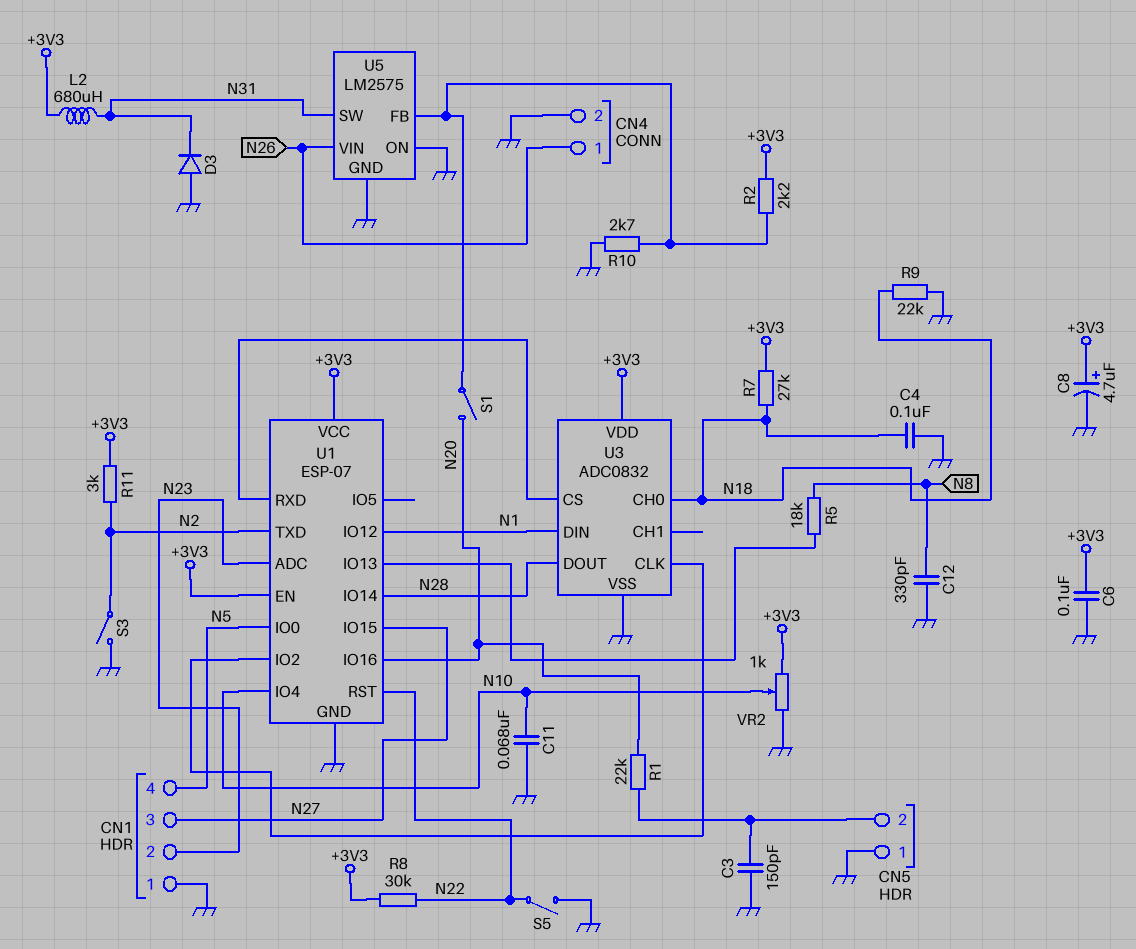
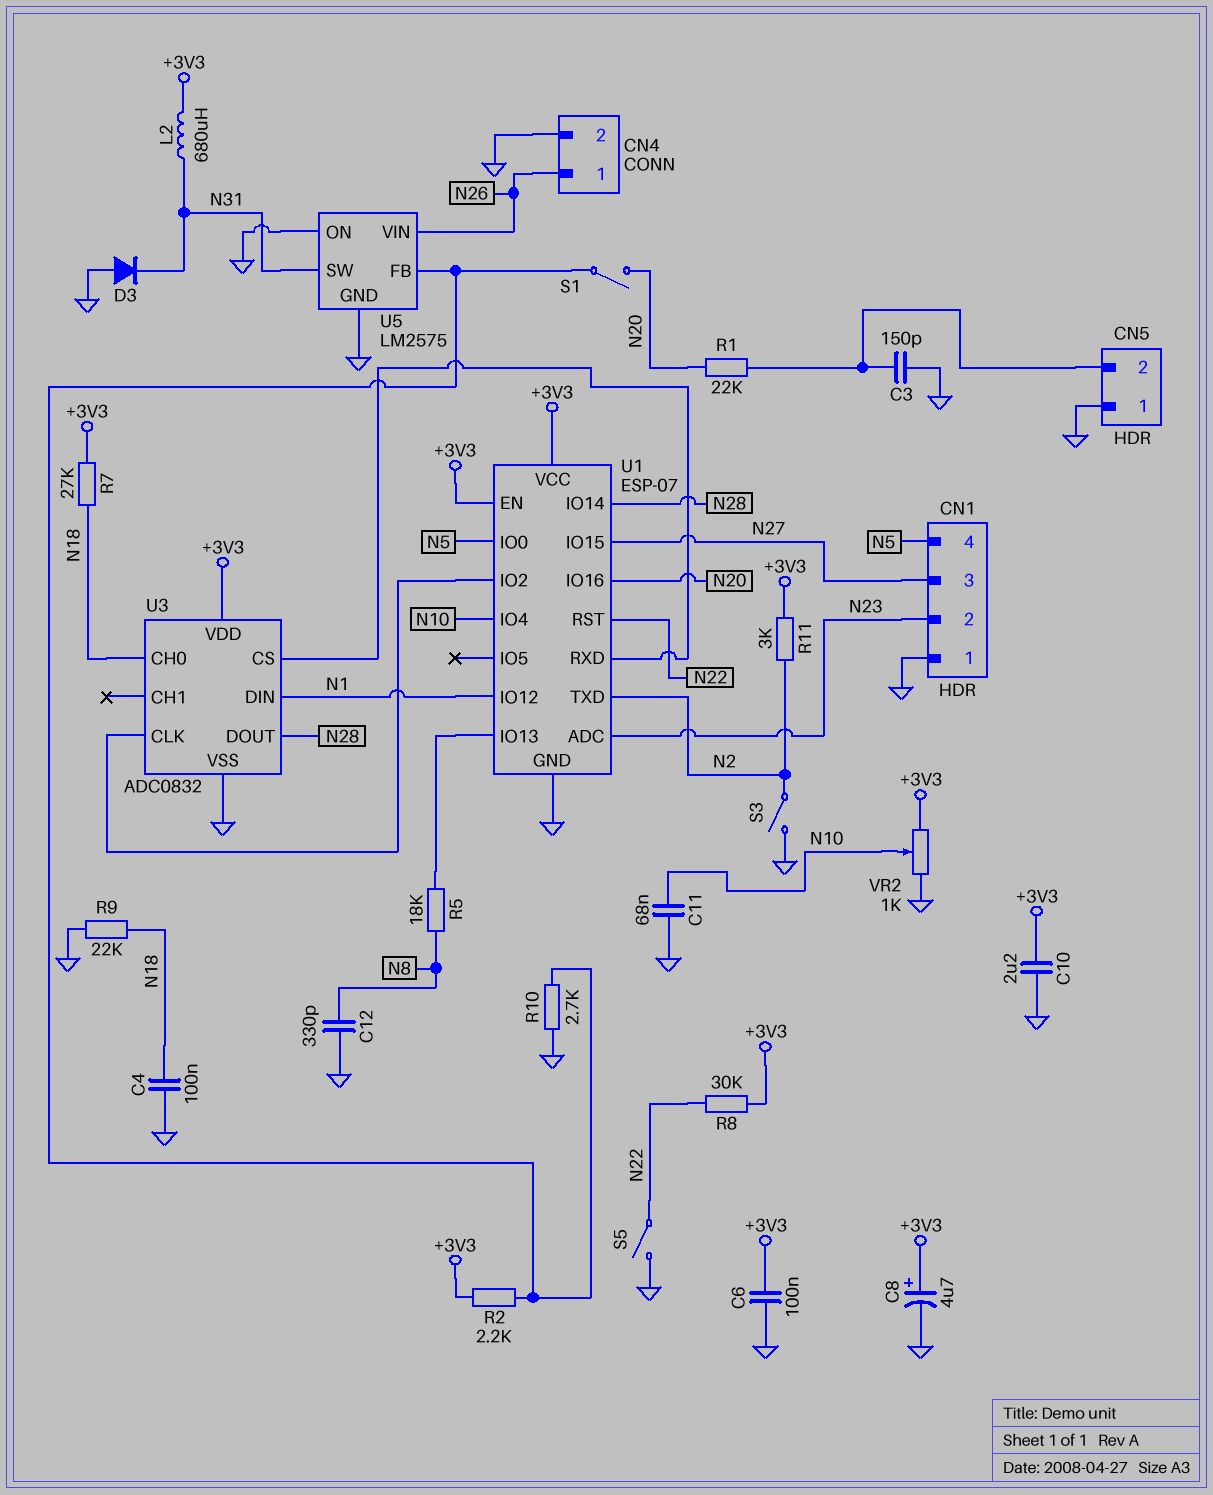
C10: none -> 2.2uF (+3V3, GND)

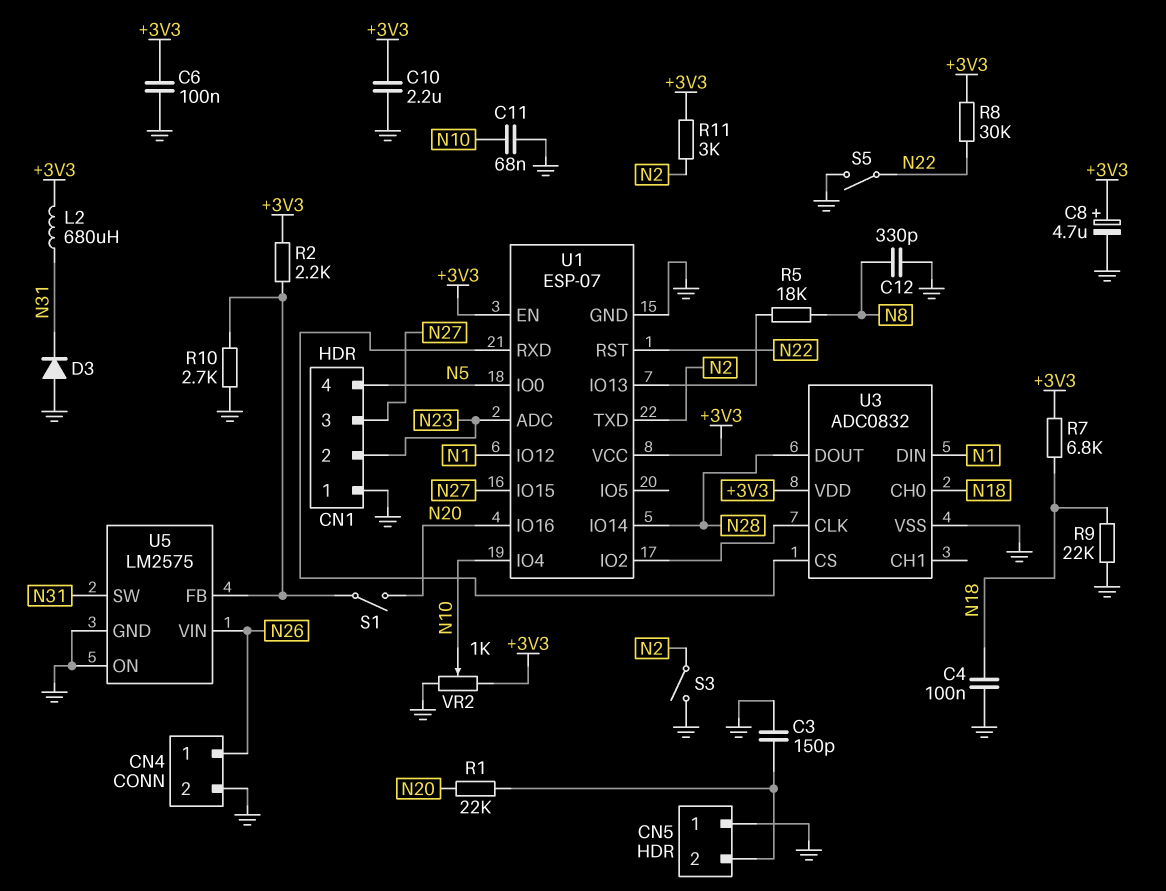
R7: 27k (+3V3, N18) -> 6.8k (+3V3, N18)

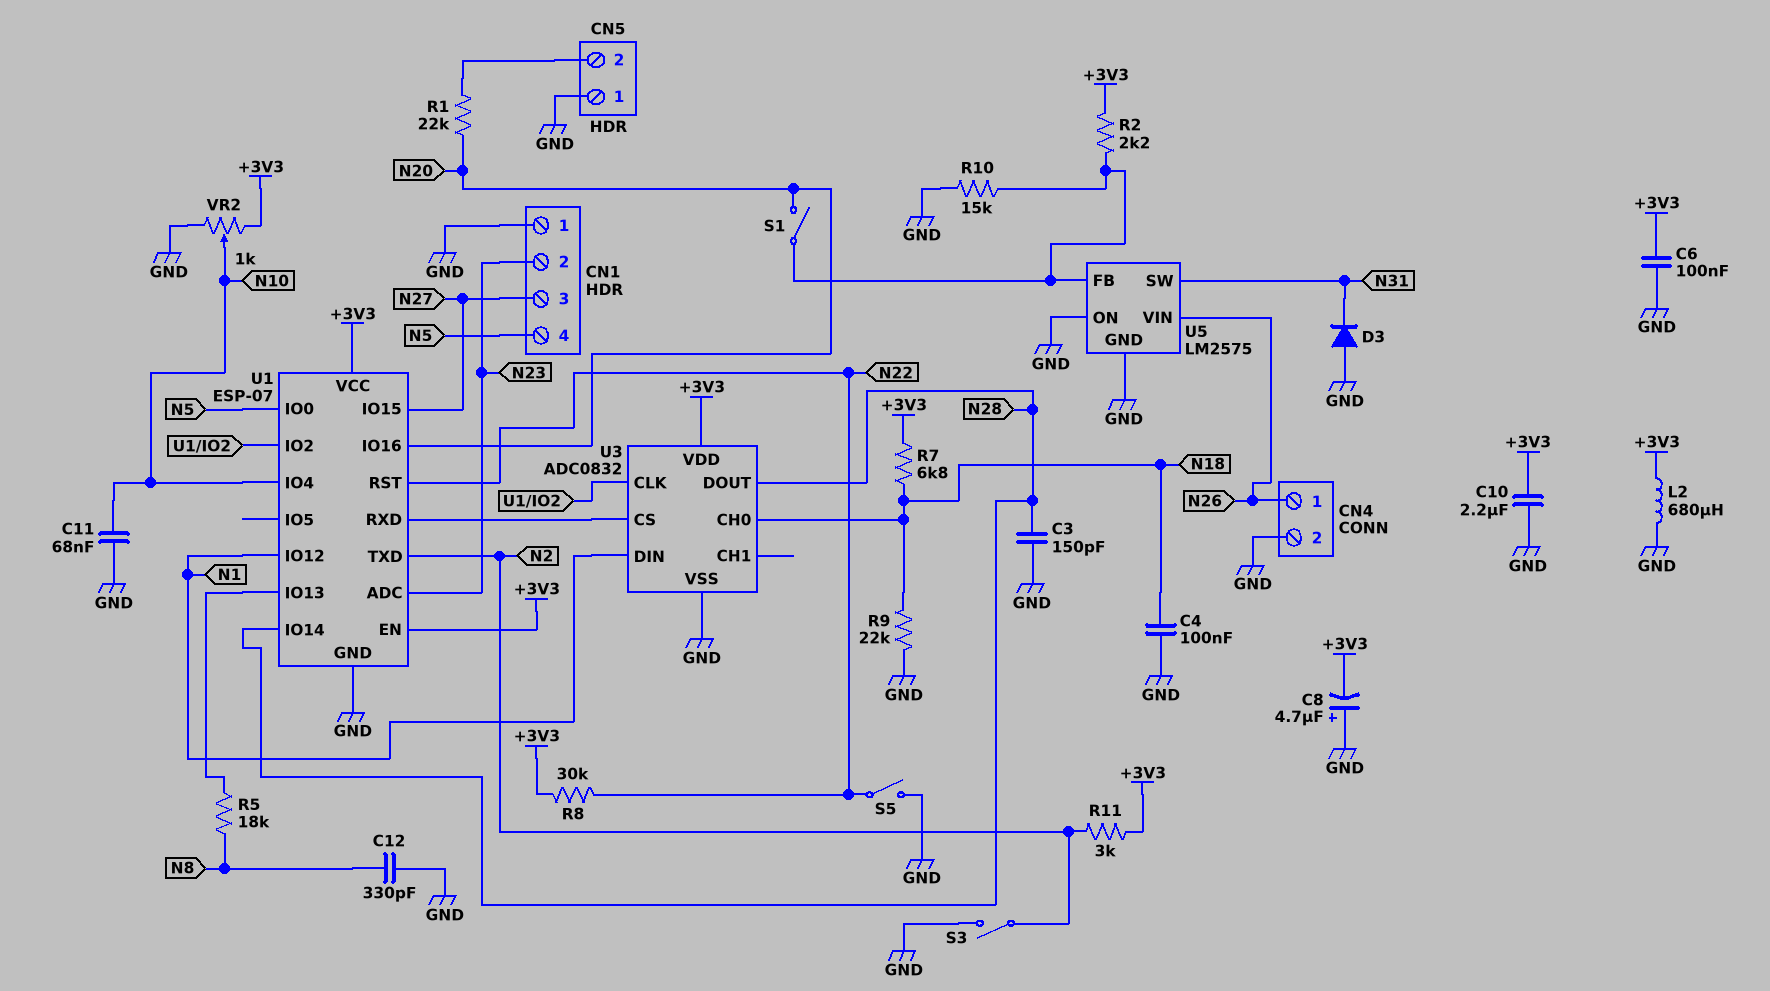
C3: 150pF (CN5/2, GND) -> 150pF (GND, N28)
C8: 4.7uF (plus +3V3, minus GND) -> 4.7uF (plus GND, minus +3V3)
L2: 680uH (+3V3, N31) -> 680uH (+3V3, GND)
R10: 2.7k (GND, U5/FB) -> 15k (GND, U5/FB)

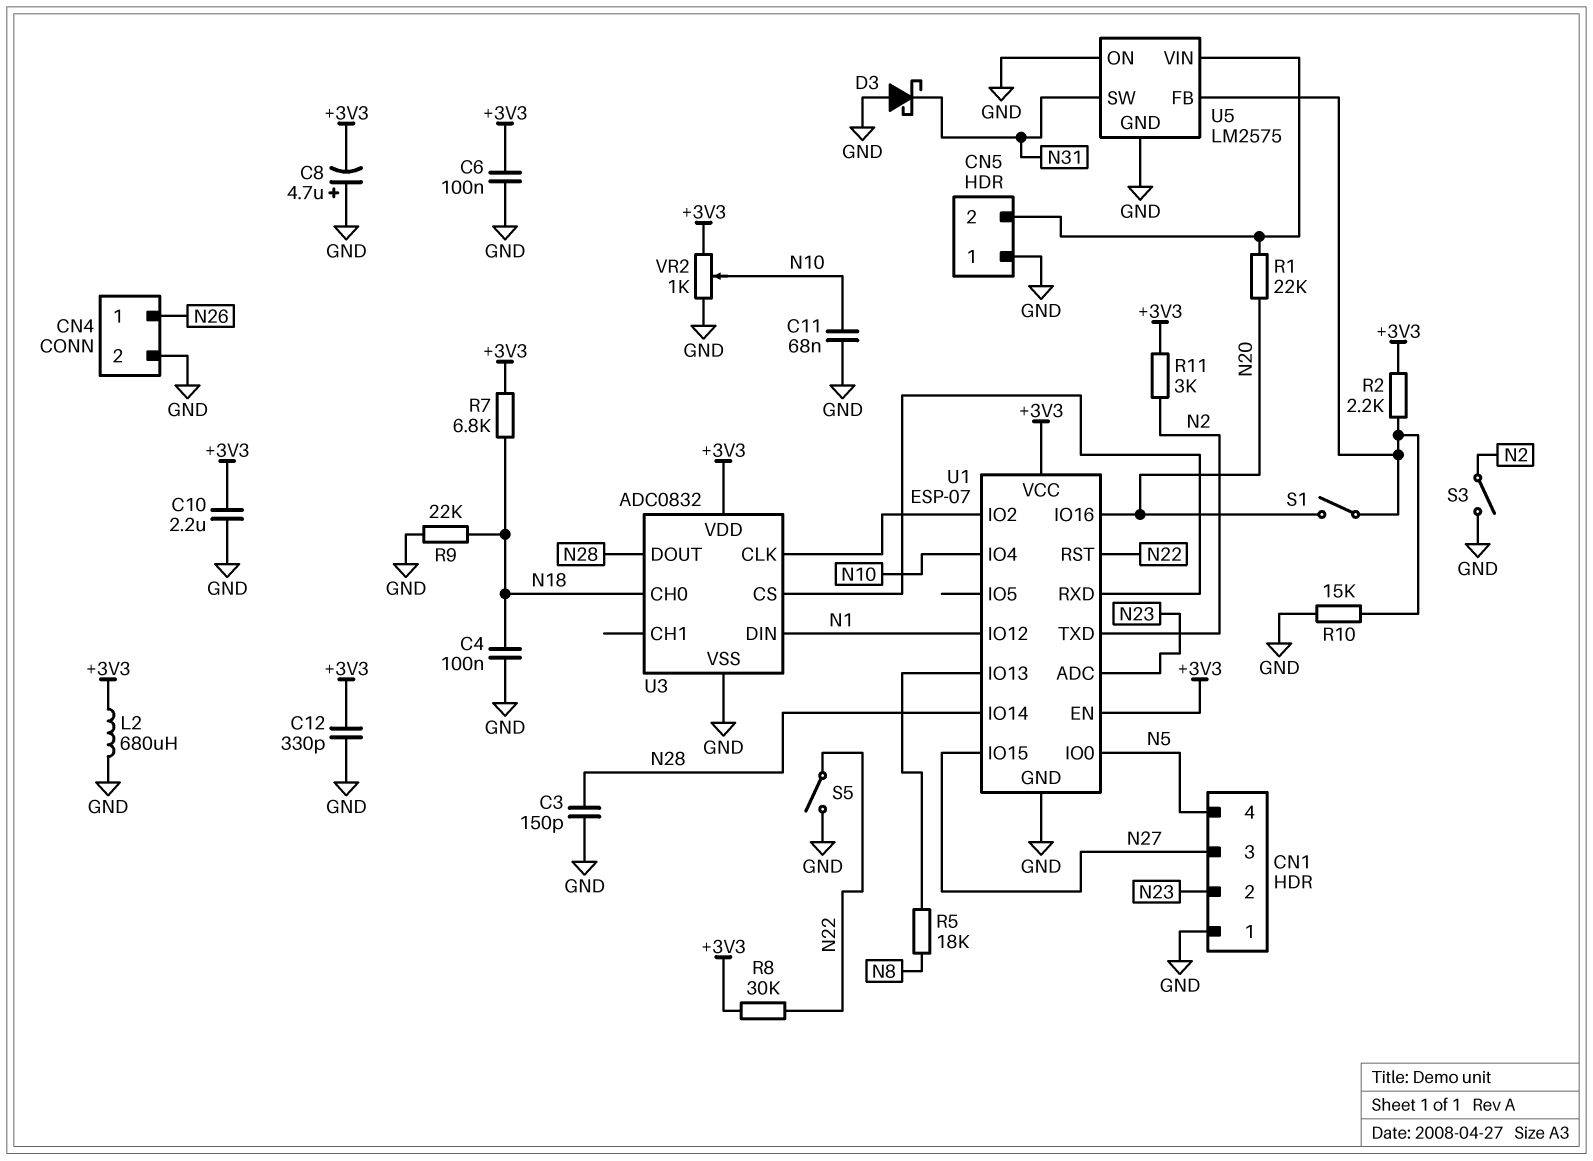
C12: 330pF (GND, N8) -> 330pF (+3V3, GND)
D3: diode (A GND, K N31) -> schottky (A GND, K N31)
U5 pin VIN: N26 -> CN5/2

